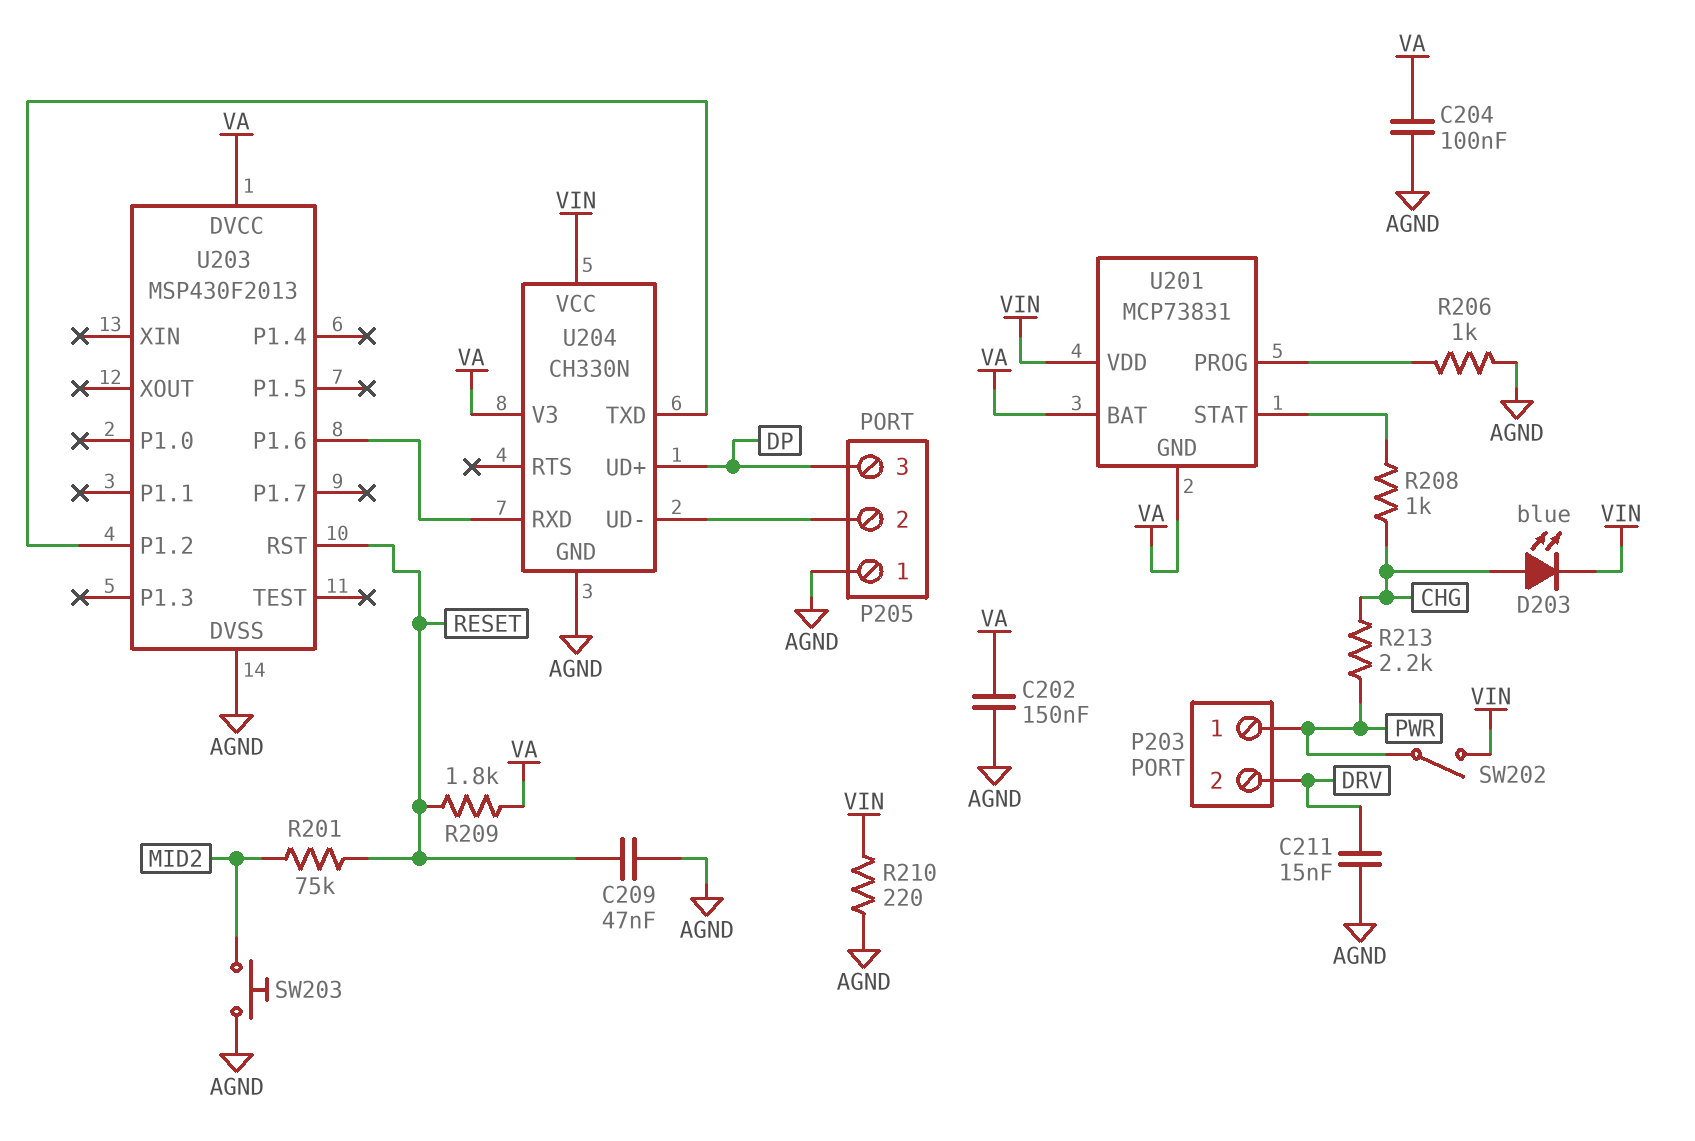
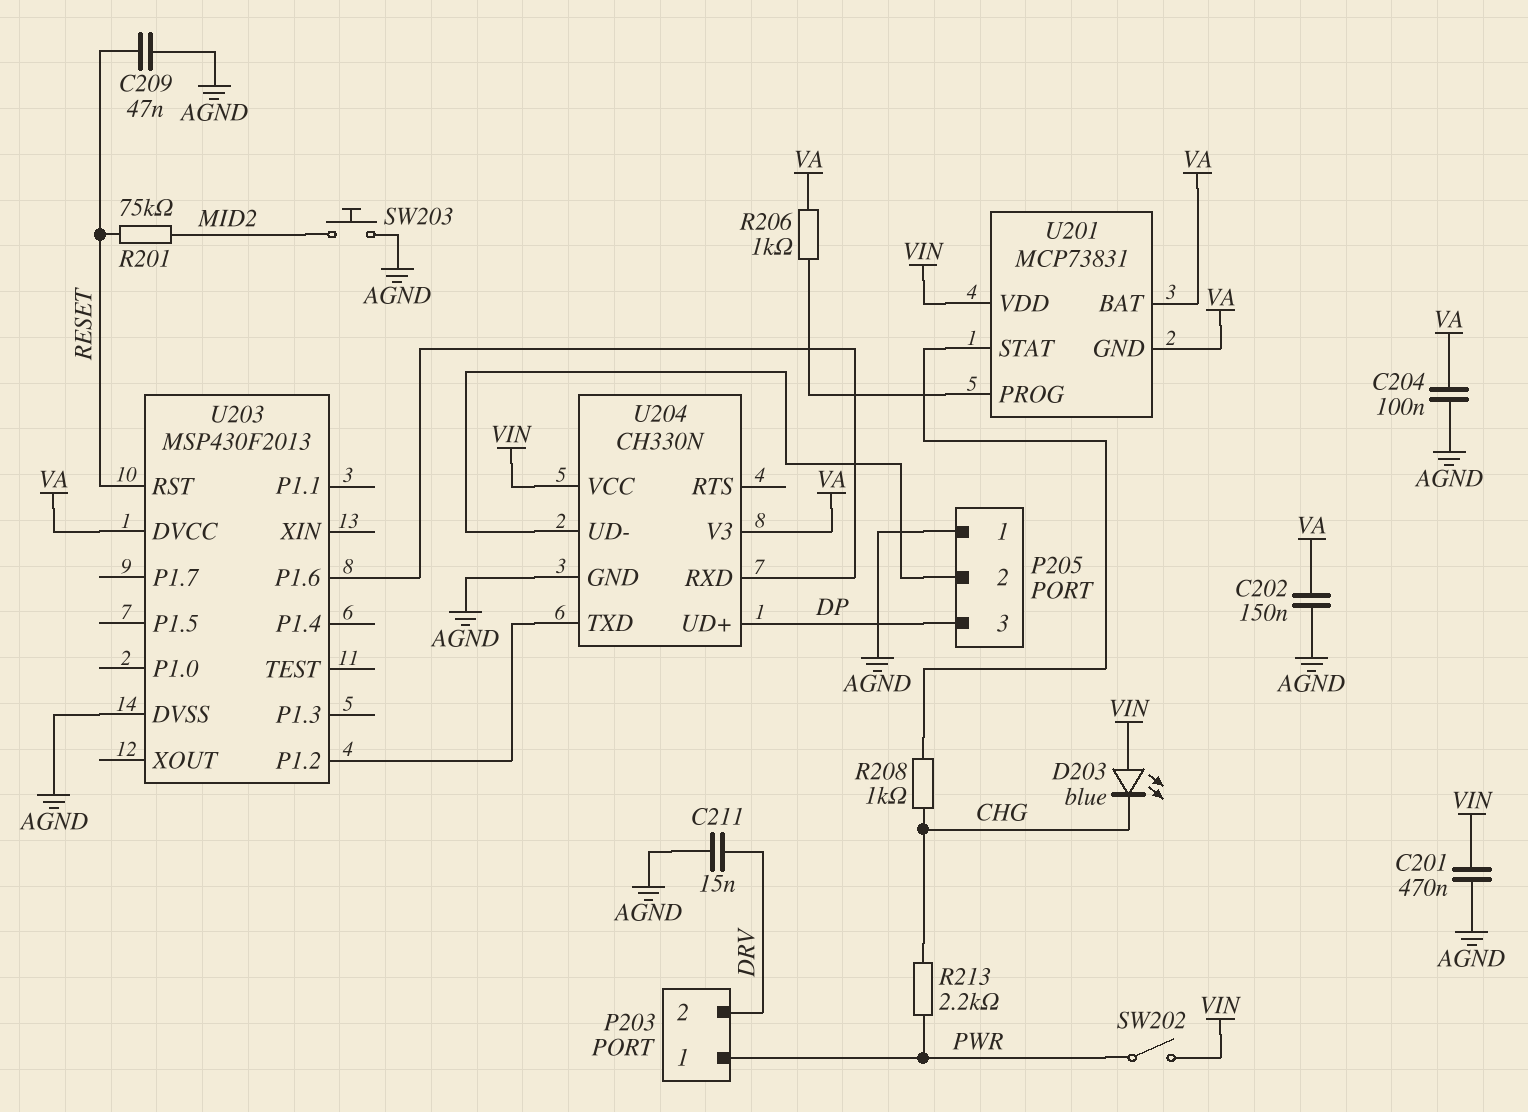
C201: none -> 470nF (AGND, VIN)
D203: LED blue (A CHG, K VIN) -> LED blue (A VIN, K CHG)
R206: 1k (AGND, U201/PROG) -> 1k (U201/PROG, VA)
R209: 1.8k (RESET, VA) -> none
R210: 220 (AGND, VIN) -> none

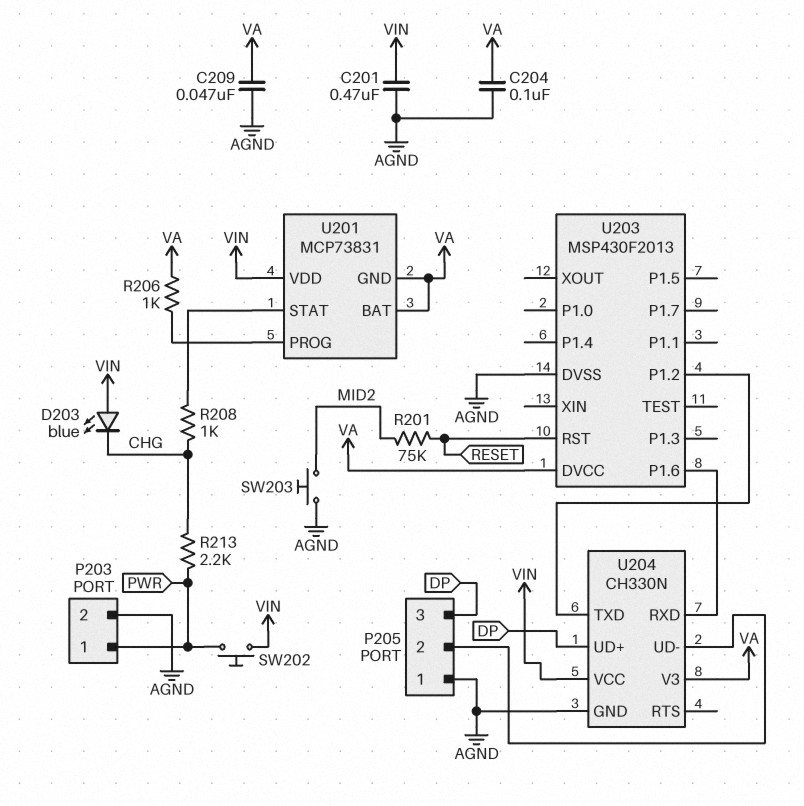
C202: 150nF (AGND, VA) -> none
C209: 47nF (AGND, RESET) -> 47nF (AGND, VA)
C211: 15nF (AGND, DRV) -> none
P203 pin 2: DRV -> AGND
SW202: switch (PWR, VIN) -> button (PWR, VIN)

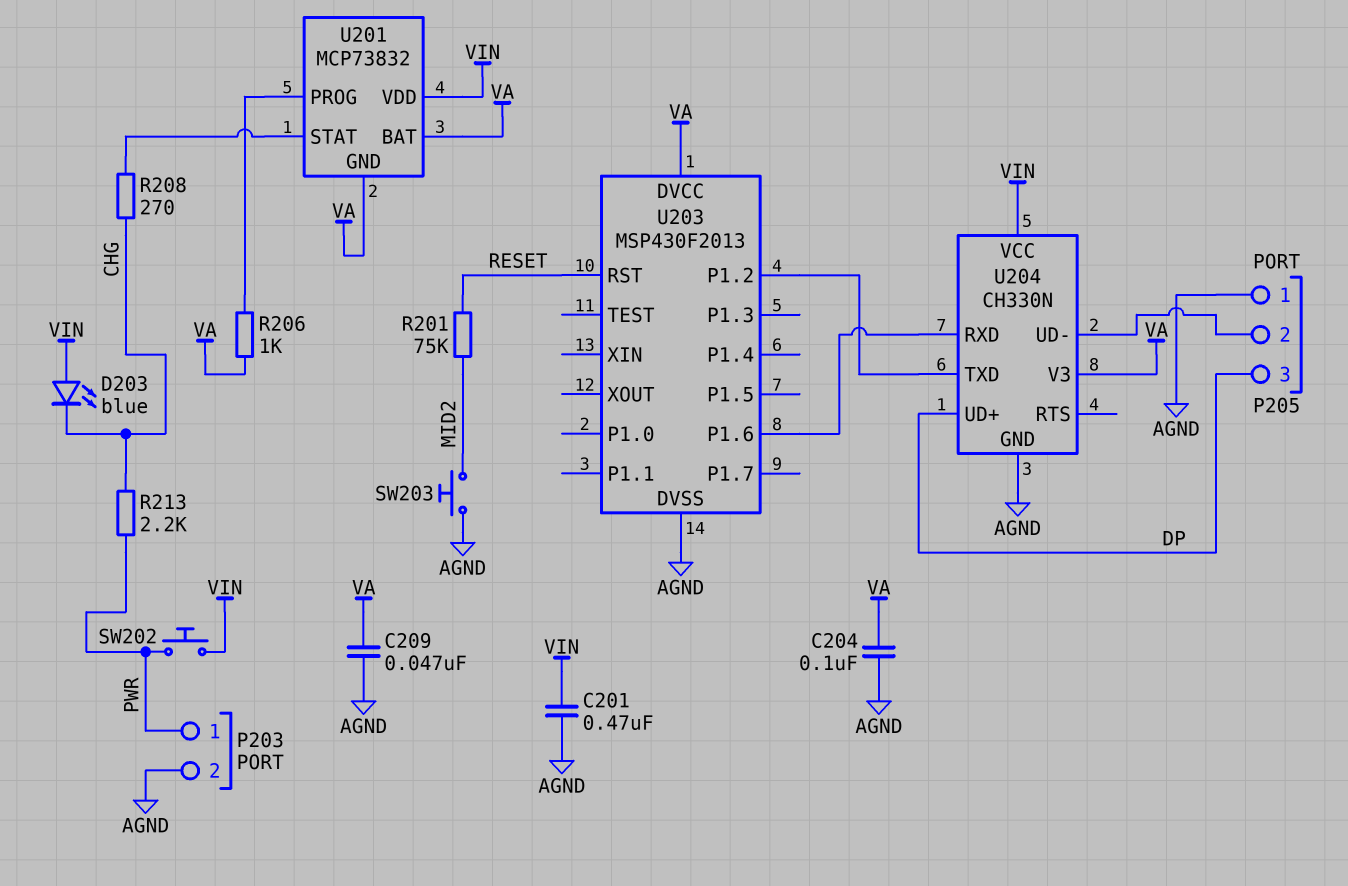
R208: 1k (CHG, U201/STAT) -> 270 (CHG, U201/STAT)
U201: MCP73831 -> MCP73832

